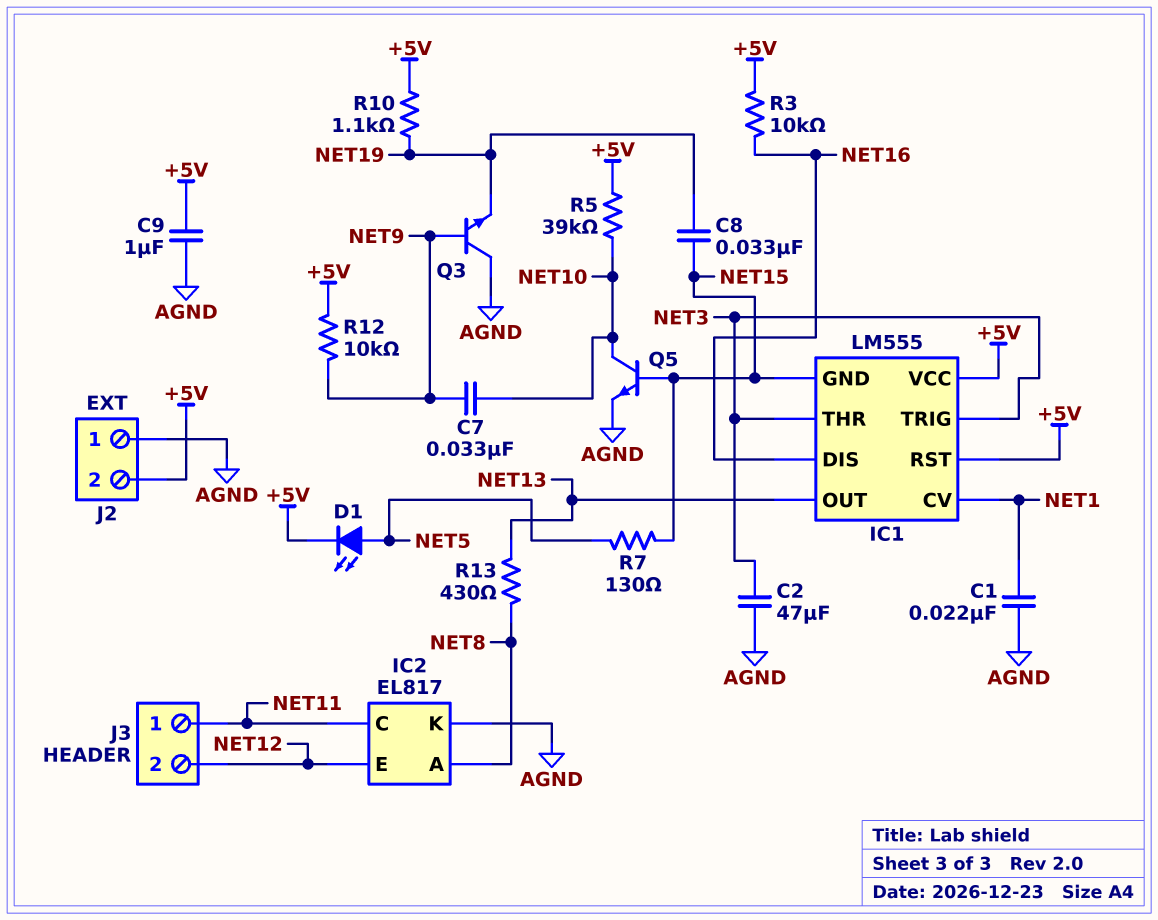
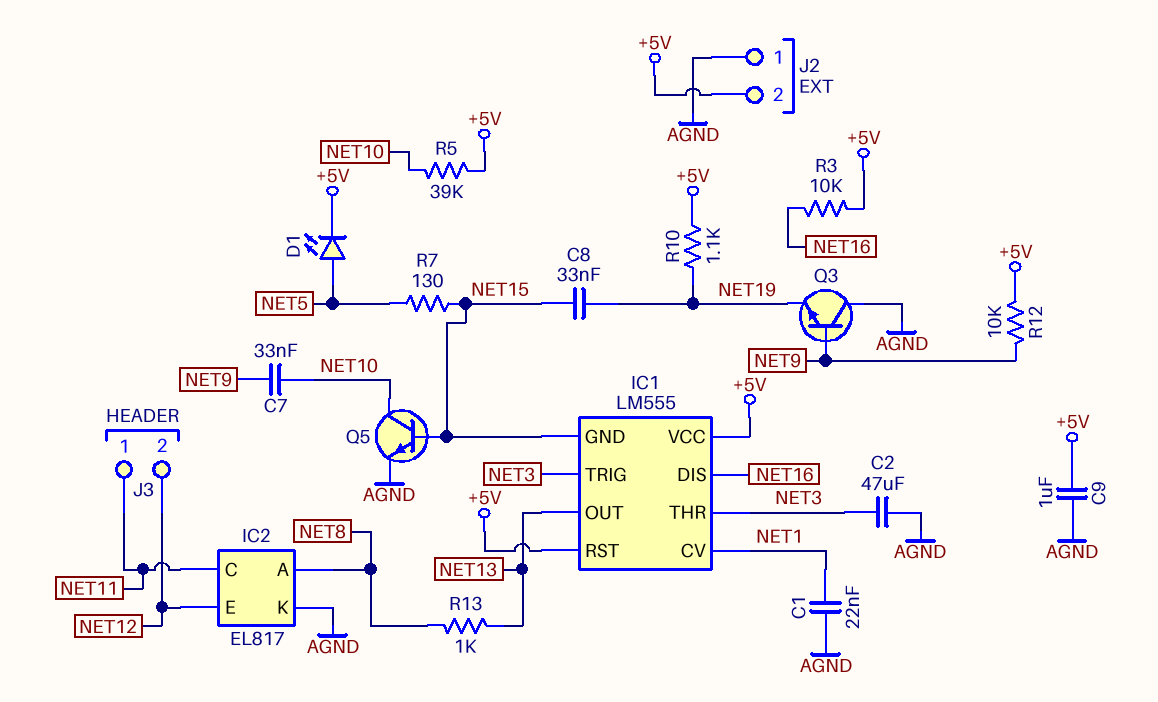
R13: 430 (NET8, NET13) -> 1k (NET8, NET13)

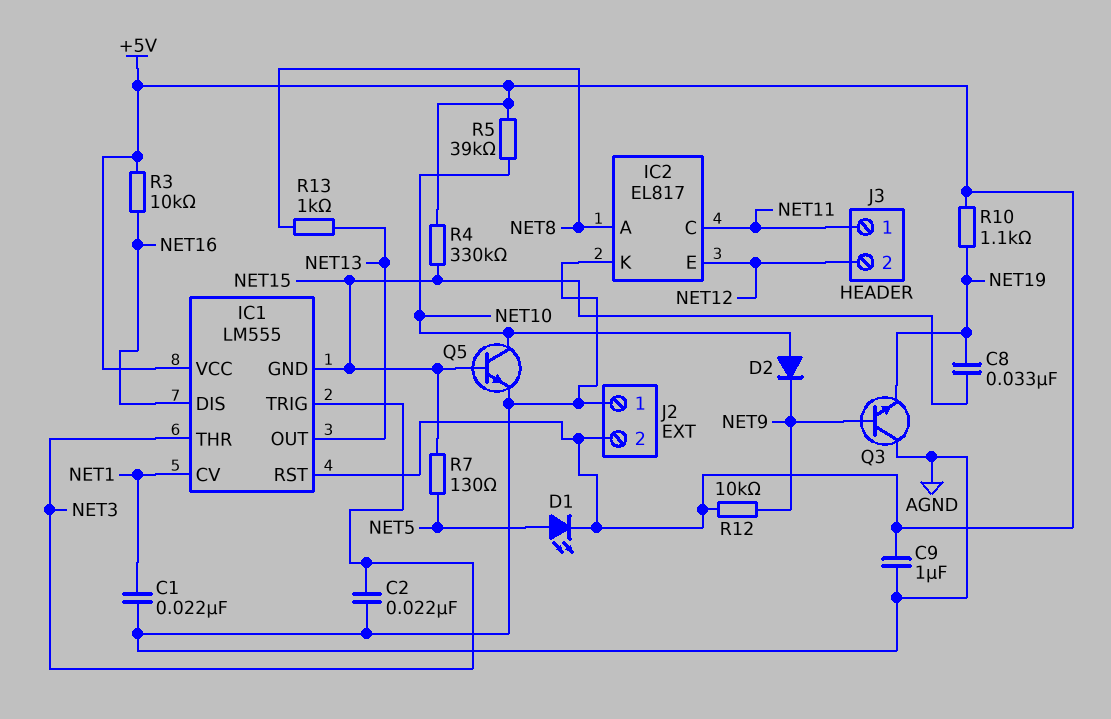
C2: 47uF (AGND, NET3) -> 22nF (AGND, NET3)
C7: 33nF (NET9, NET10) -> none
D2: none -> diode (A NET10, K NET9)
R4: none -> 330k (+5V, NET15)

